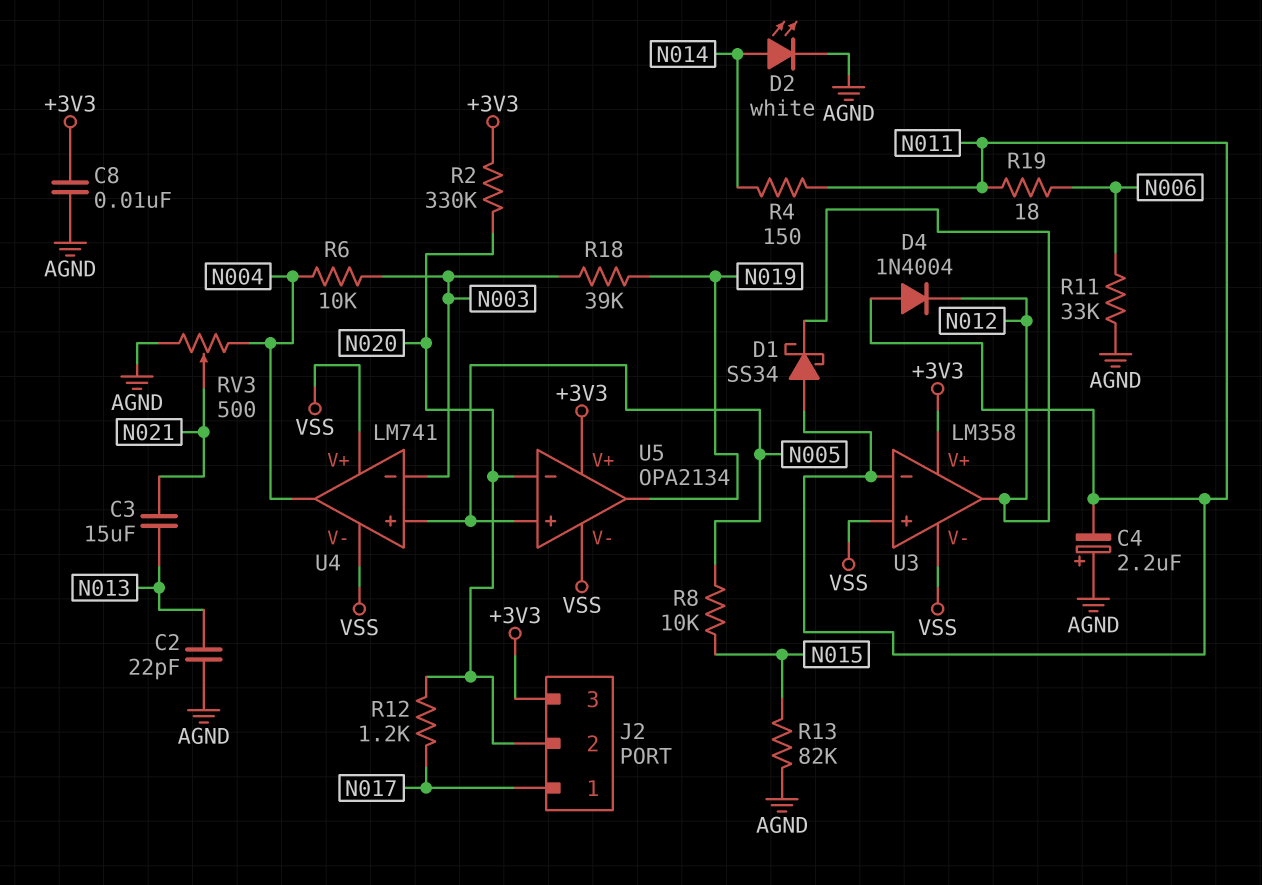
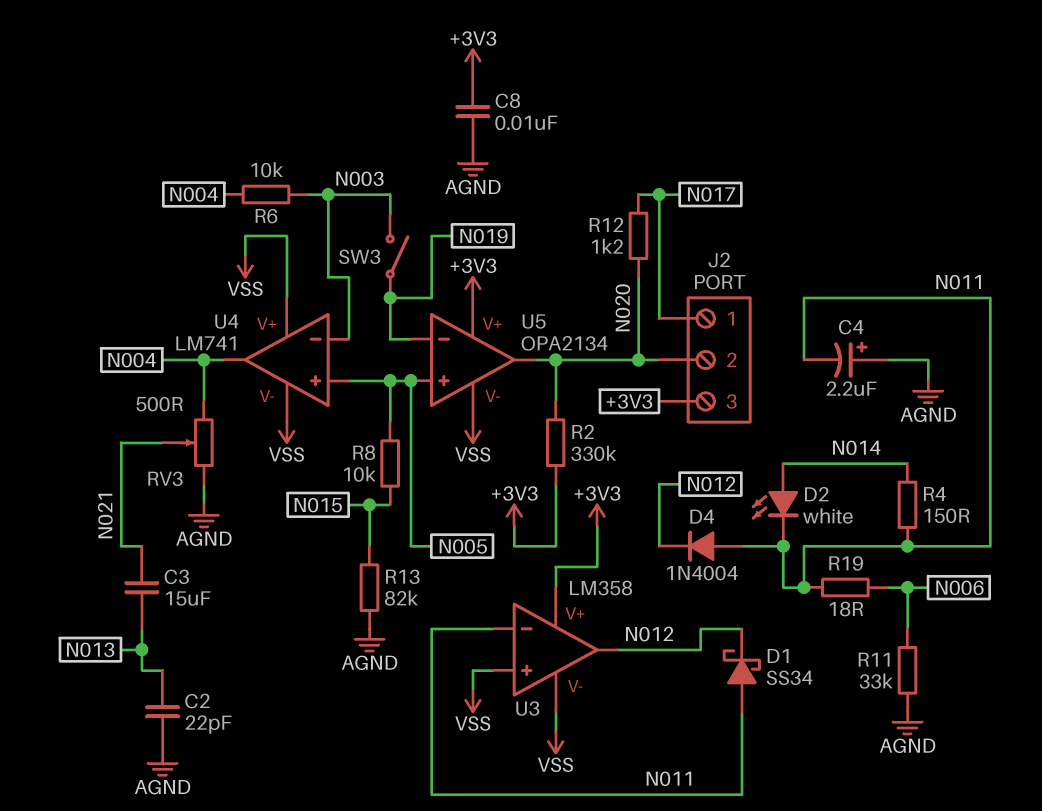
D2: LED white (A N014, K AGND) -> LED white (A N014, K N011)
R18: 39k (N003, N019) -> none
SW3: none -> switch (N003, N019)
U5 pin in-: N020 -> N019
U5 pin out: N019 -> N020

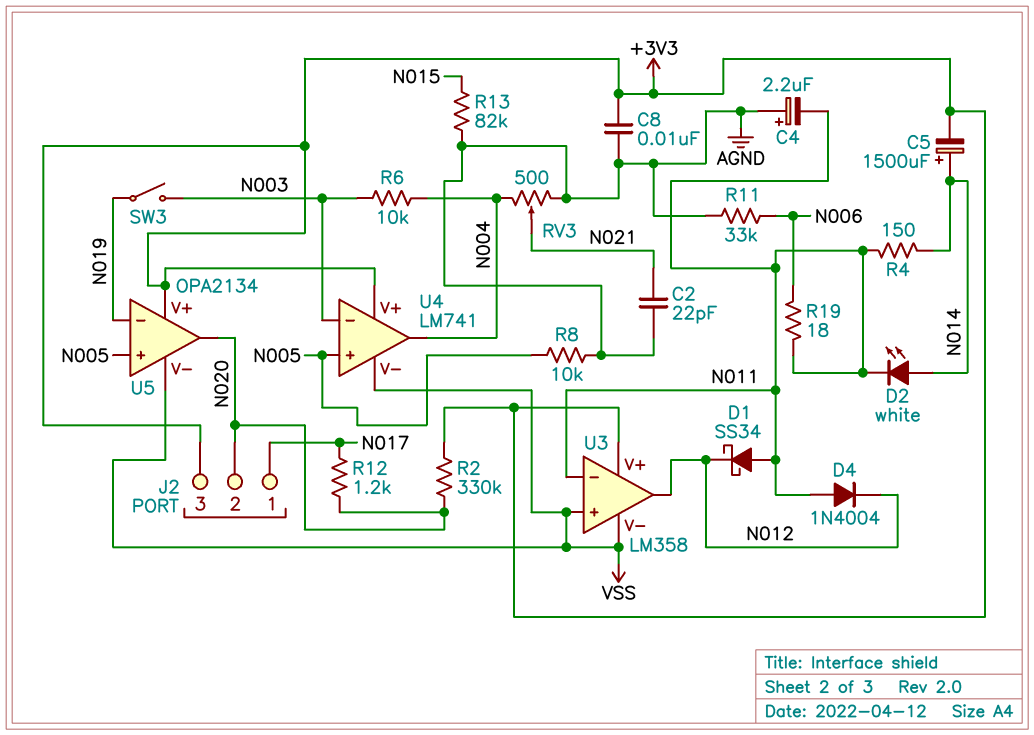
C2: 22pF (AGND, N013) -> 22pF (AGND, N021)
C3: 15uF (N013, N021) -> none
C5: none -> 1500uF (plus N014, minus +3V3)
R8: 10k (N005, N015) -> 10k (AGND, N005)
U4 pin V+: VSS -> +3V3

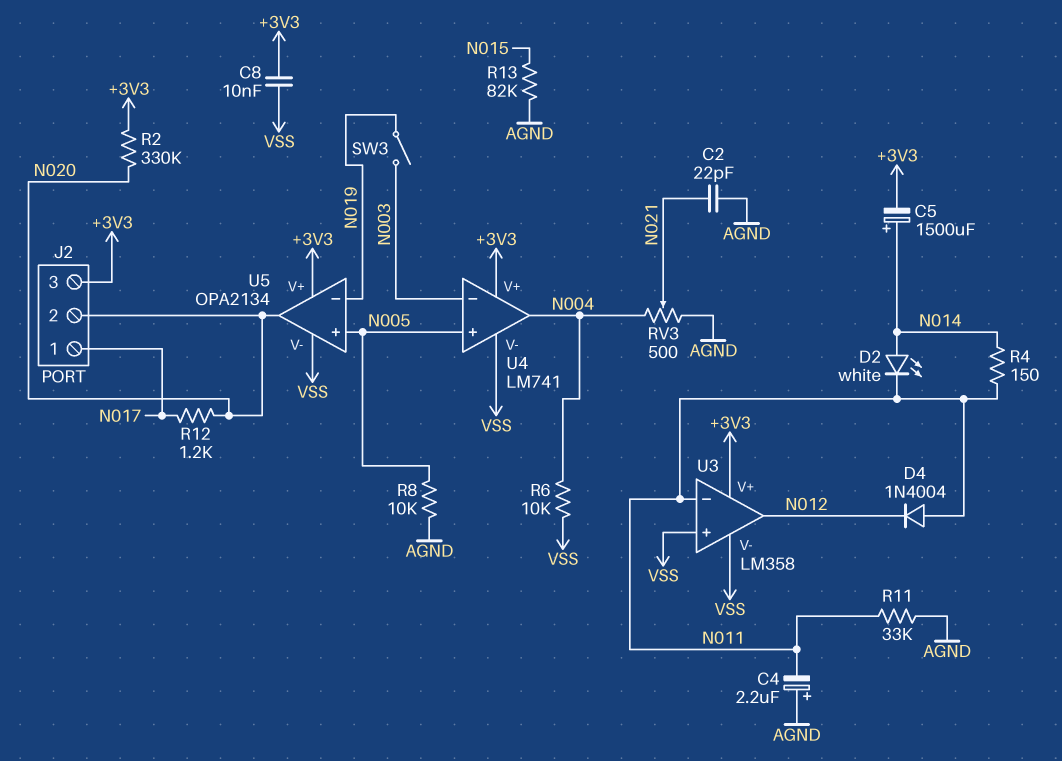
C8: 10nF (+3V3, AGND) -> 10nF (+3V3, VSS)
D1: schottky SS34 (A N011, K N012) -> none
R6: 10k (N003, N004) -> 10k (N004, VSS)
R11: 33k (AGND, N006) -> 33k (AGND, N011)
R19: 18 (N006, N011) -> none

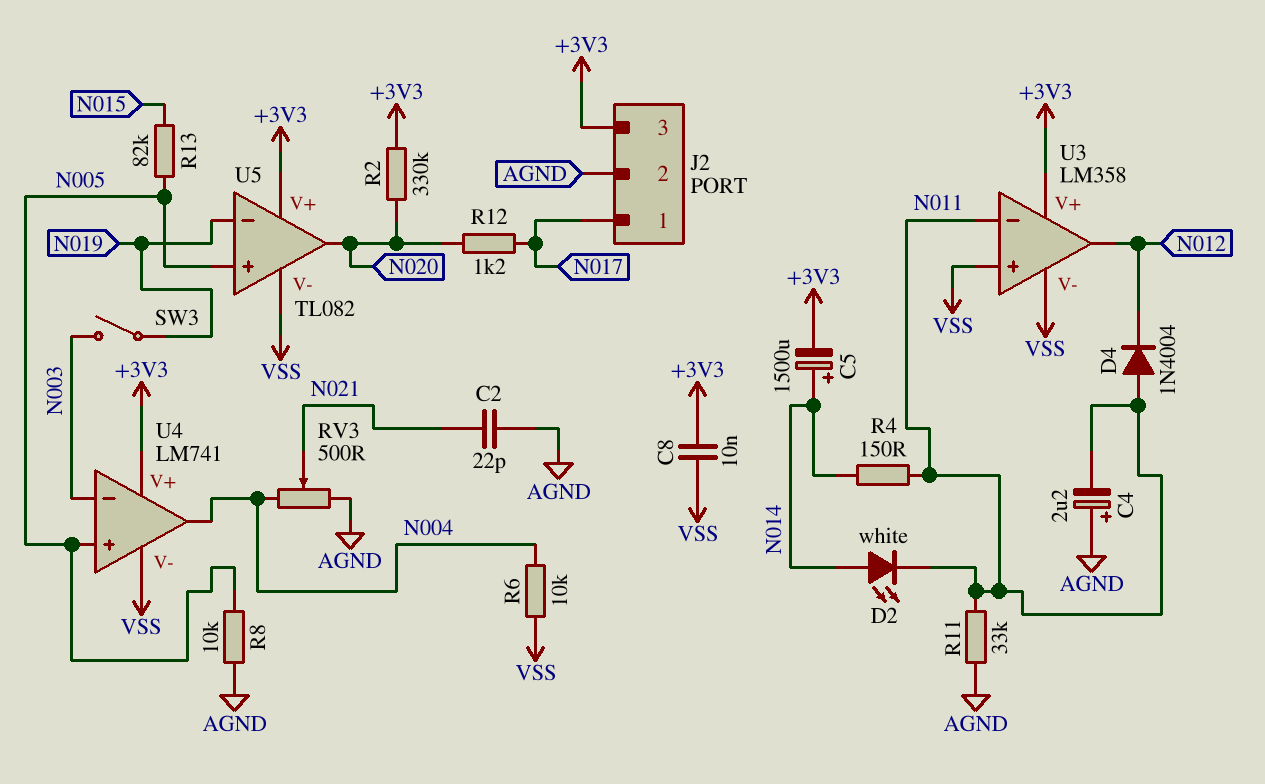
J2 pin 2: N020 -> AGND
R13: 82k (AGND, N015) -> 82k (N005, N015)
U5: OPA2134 -> TL082

